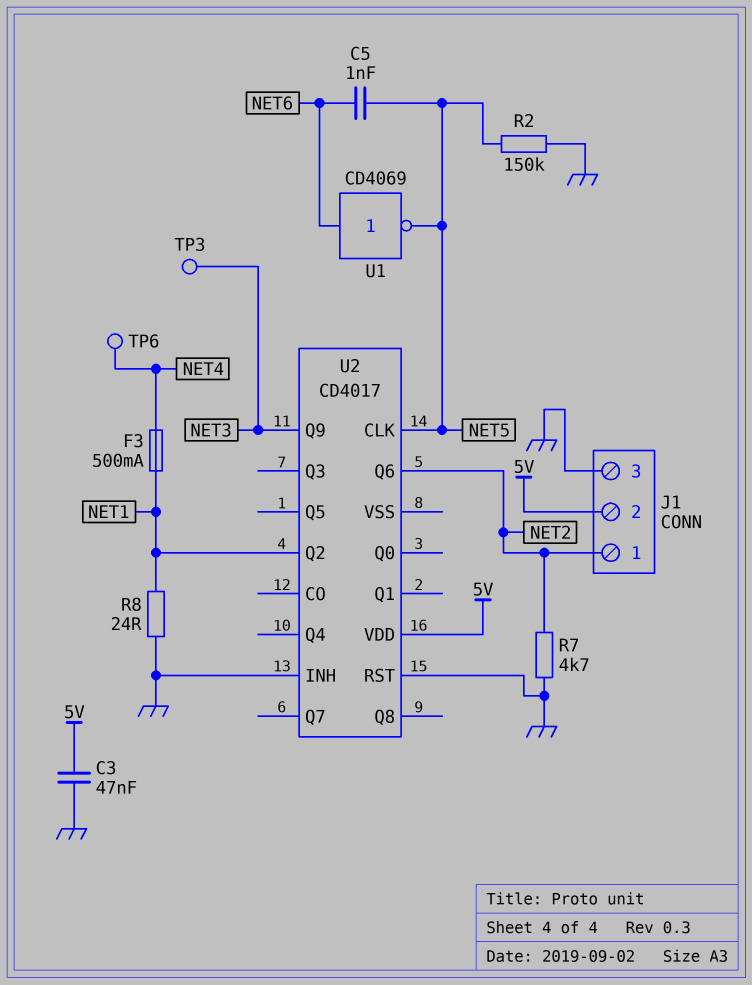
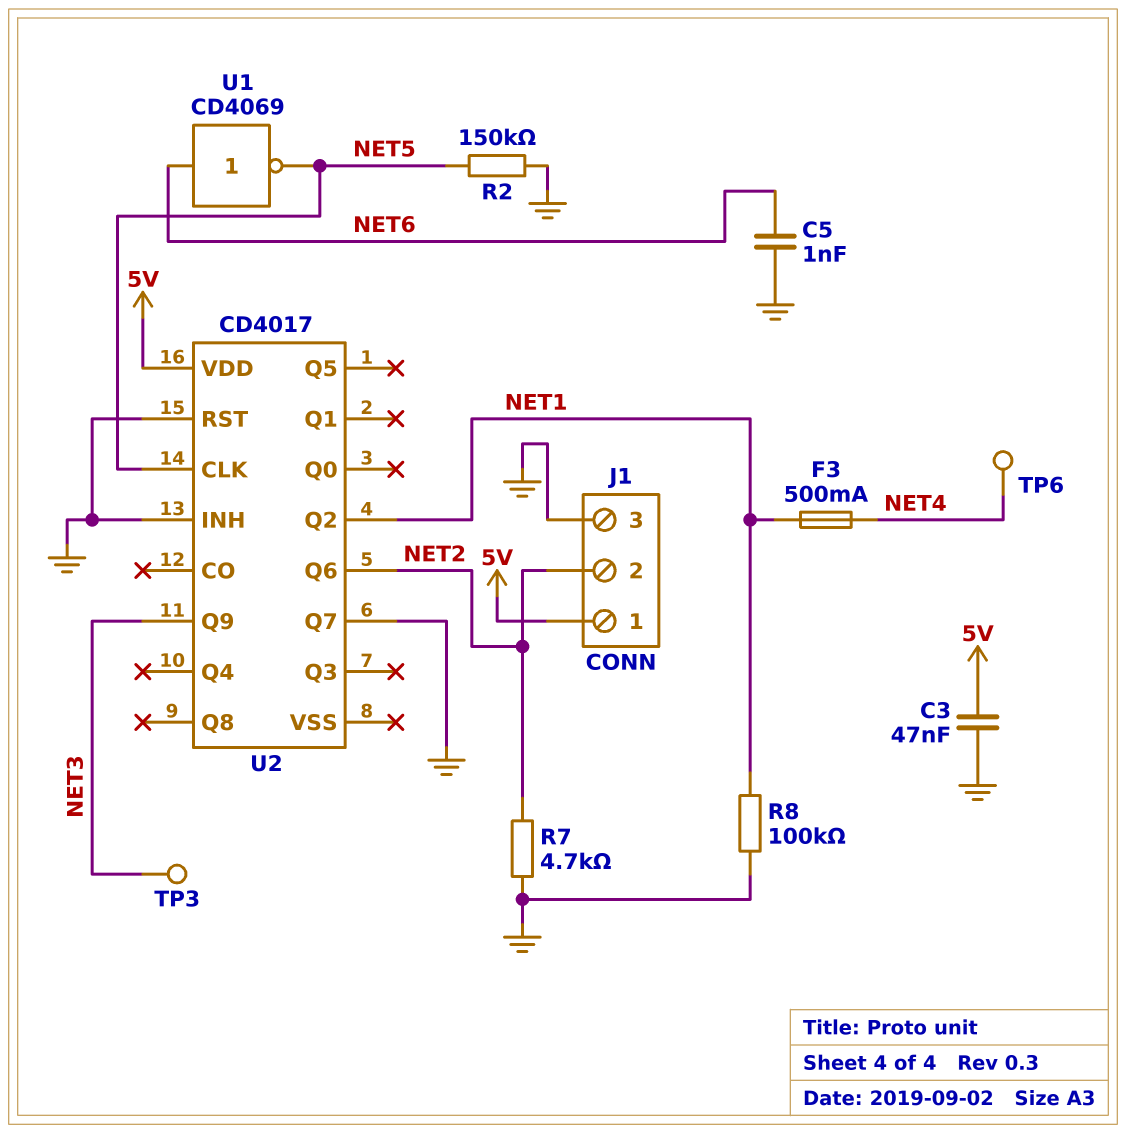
C5: 1nF (NET5, NET6) -> 1nF (GND, NET6)
J1 pin 1: NET2 -> 5V
J1 pin 2: 5V -> NET2
R8: 24 (GND, NET1) -> 100k (GND, NET1)
U2 pin Q7: none -> GND

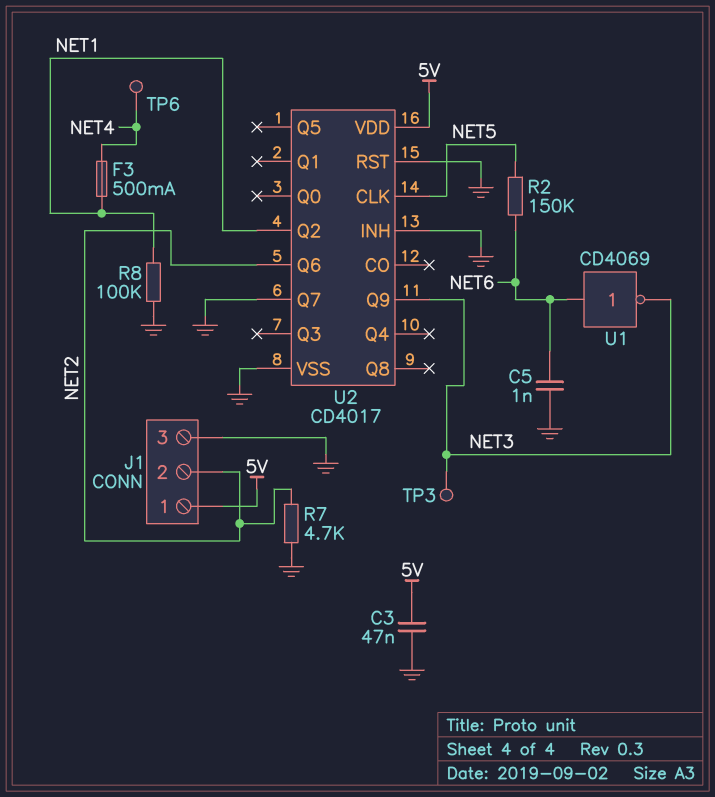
R2: 150k (GND, NET5) -> 150k (NET5, NET6)
U1: NOT CD4069 (in NET6, out NET5) -> NOT CD4069 (in NET6, out NET3)
U2 pin VSS: none -> GND

